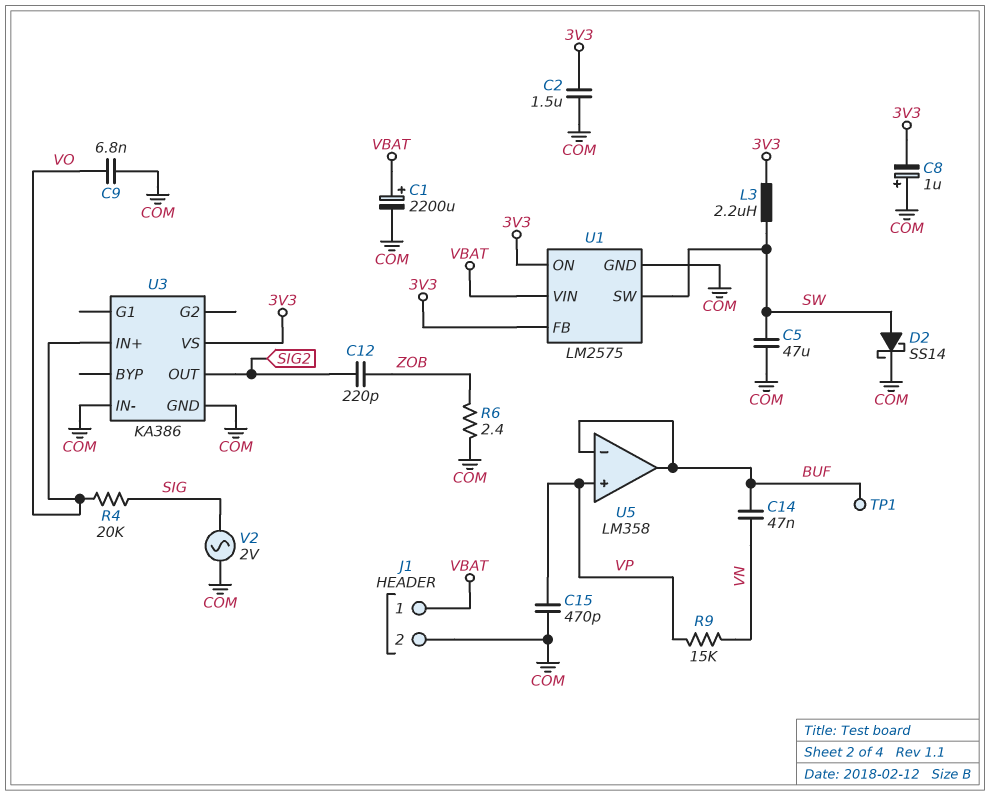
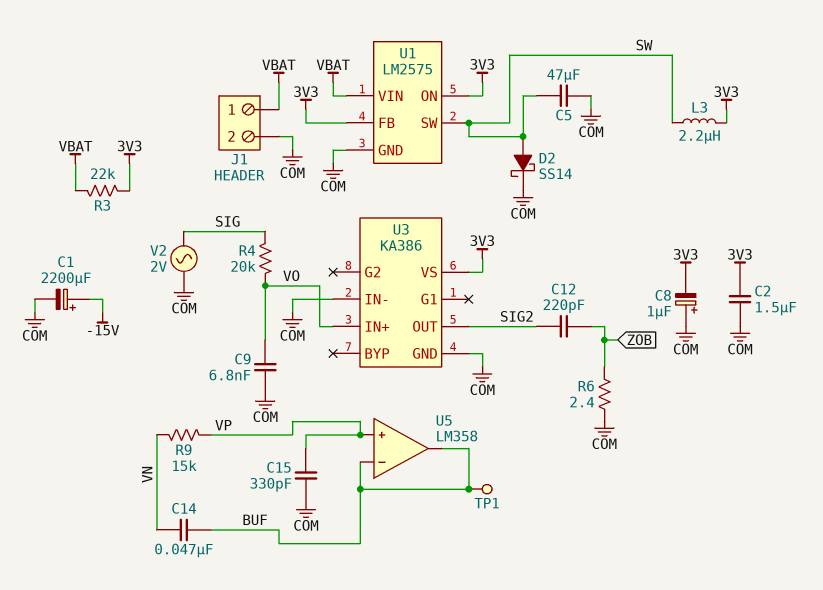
C1: 2200uF (plus VBAT, minus COM) -> 2200uF (plus -15V, minus COM)
C15: 470pF (COM, VP) -> 330pF (COM, VP)
R3: none -> 22k (3V3, VBAT)

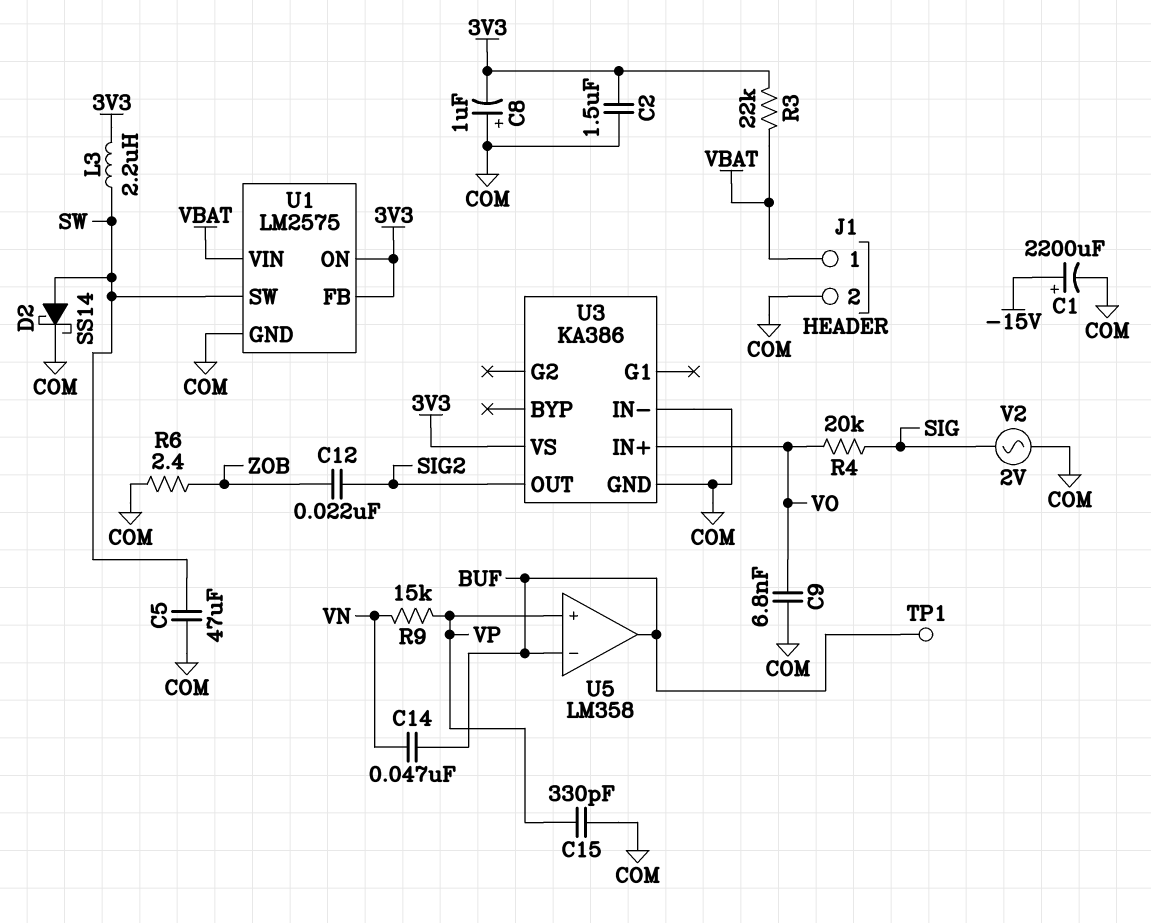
C12: 220pF (SIG2, ZOB) -> 22nF (SIG2, ZOB)

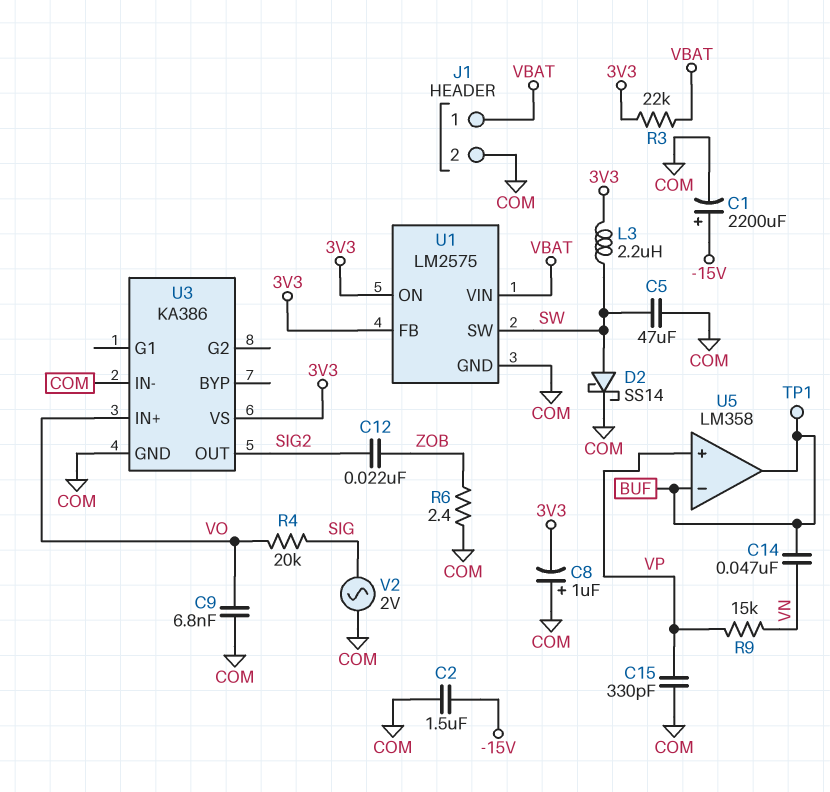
C2: 1.5uF (3V3, COM) -> 1.5uF (-15V, COM)

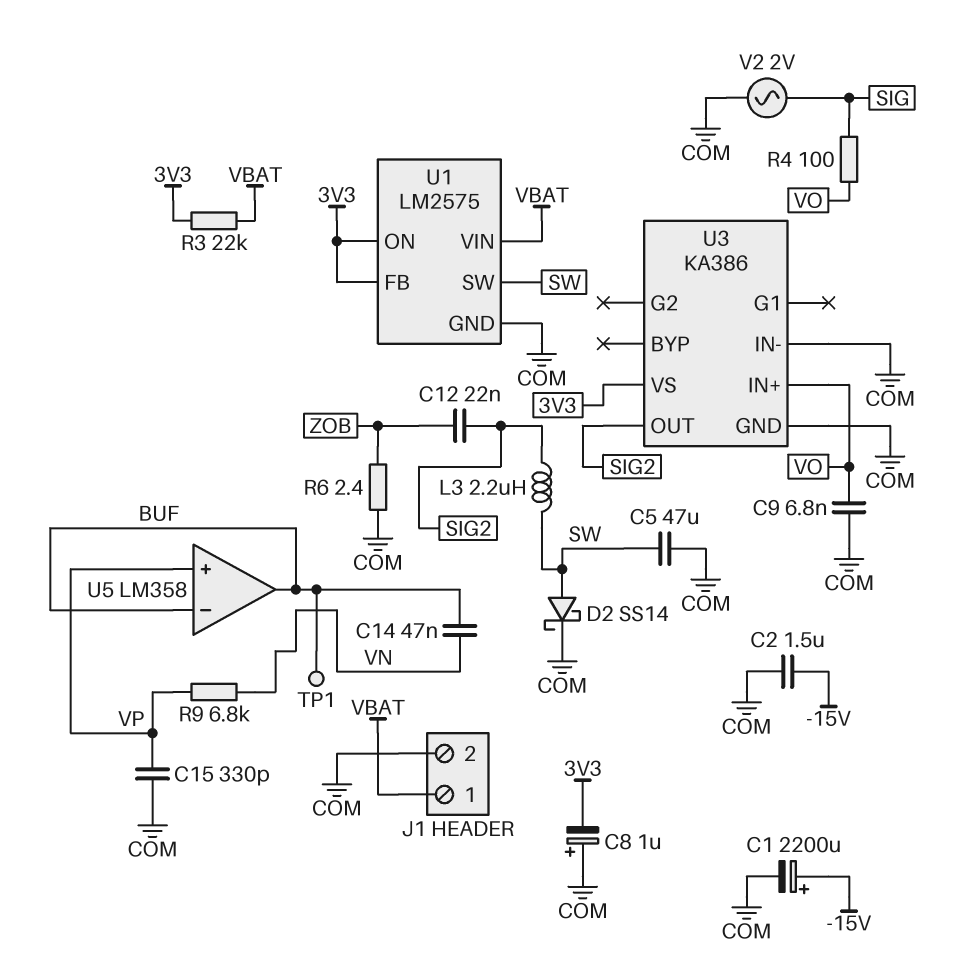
L3: 2.2uH (3V3, SW) -> 2.2uH (SIG2, SW)
R4: 20k (SIG, VO) -> 100 (SIG, VO)
R9: 15k (VN, VP) -> 6.8k (VN, VP)

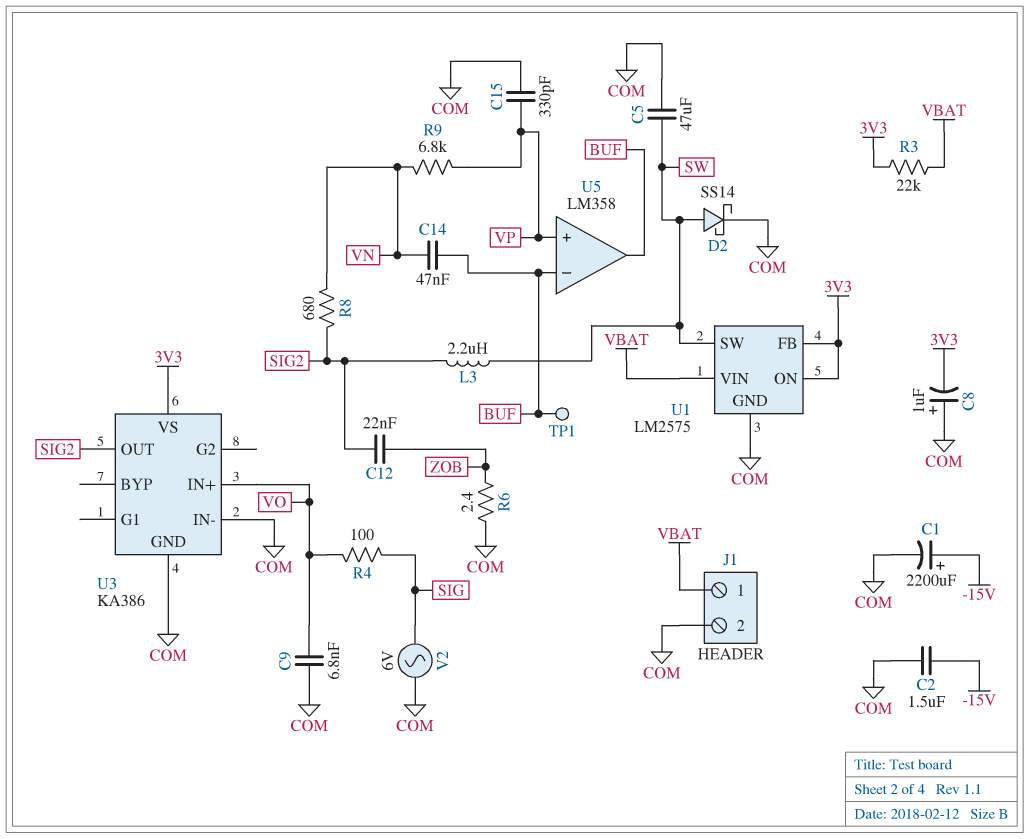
R8: none -> 680 (SIG2, VN)
V2: AC 2V (COM, SIG) -> AC 6V (COM, SIG)

